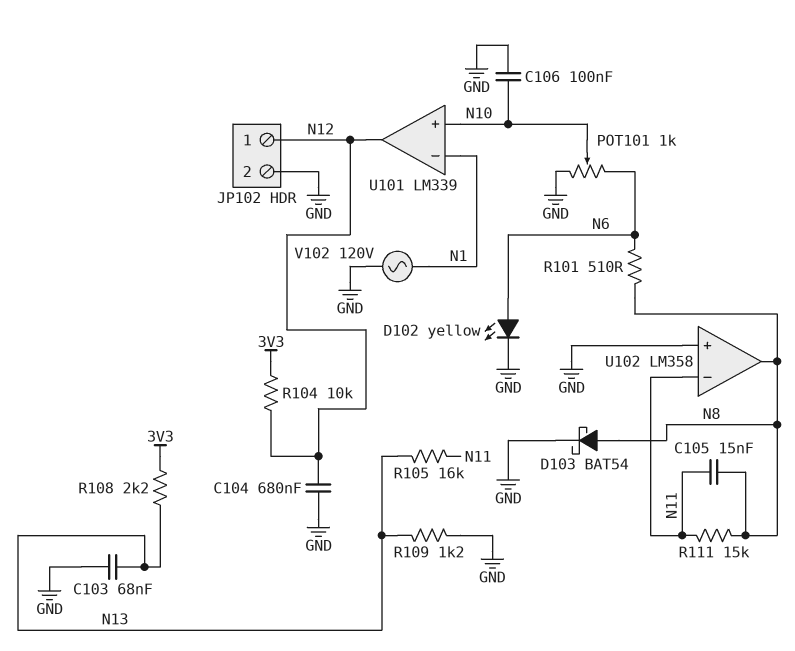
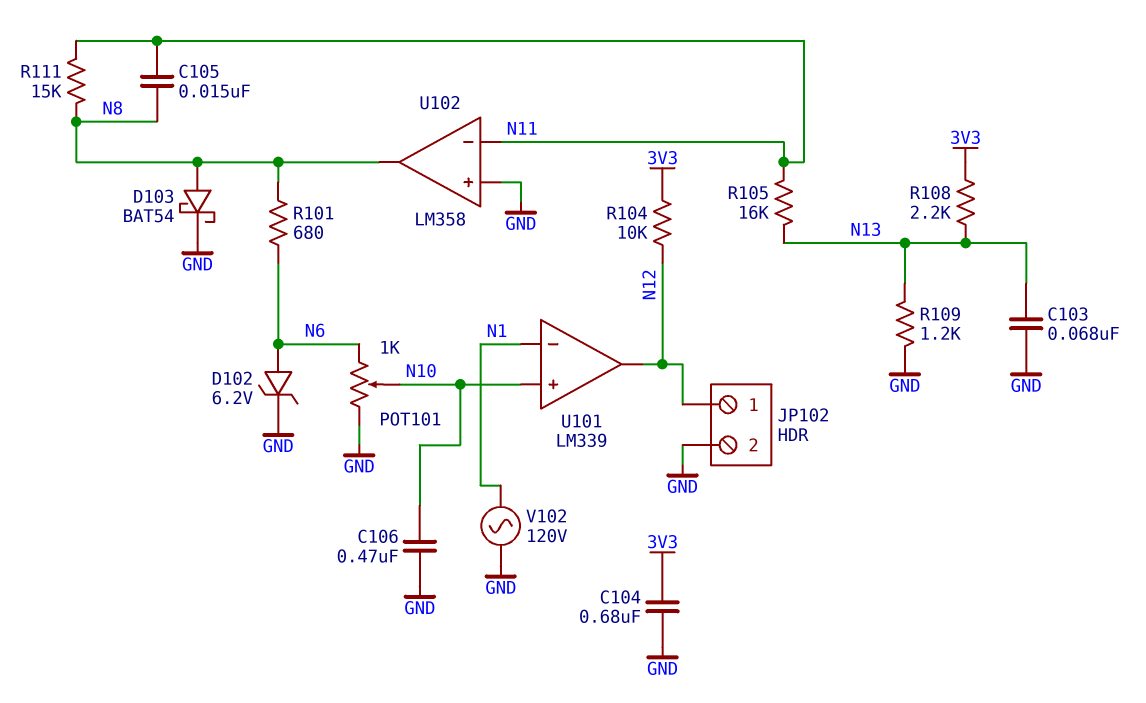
C104: 680nF (GND, N12) -> 680nF (3V3, GND)
C106: 100nF (GND, N10) -> 470nF (GND, N10)
D102: LED yellow (A N6, K GND) -> zener 6.2V (A N6, K GND)
R101: 510 (N6, N8) -> 680 (N6, N8)

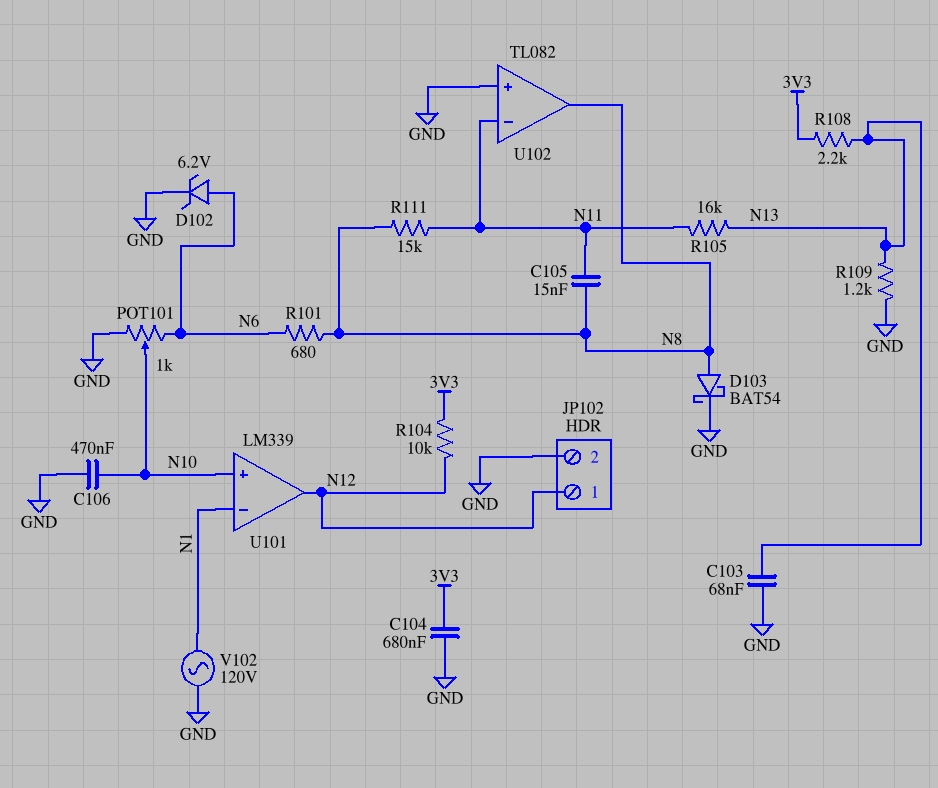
U102: LM358 -> TL082

